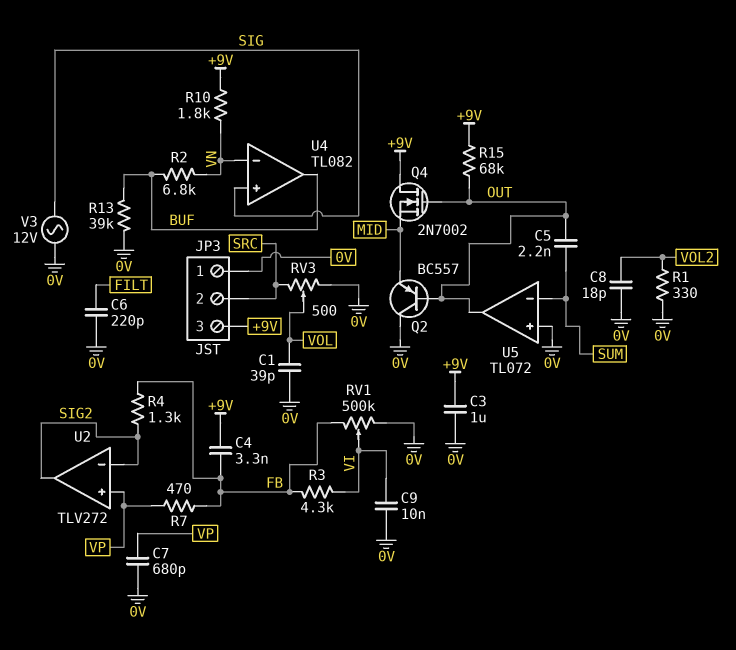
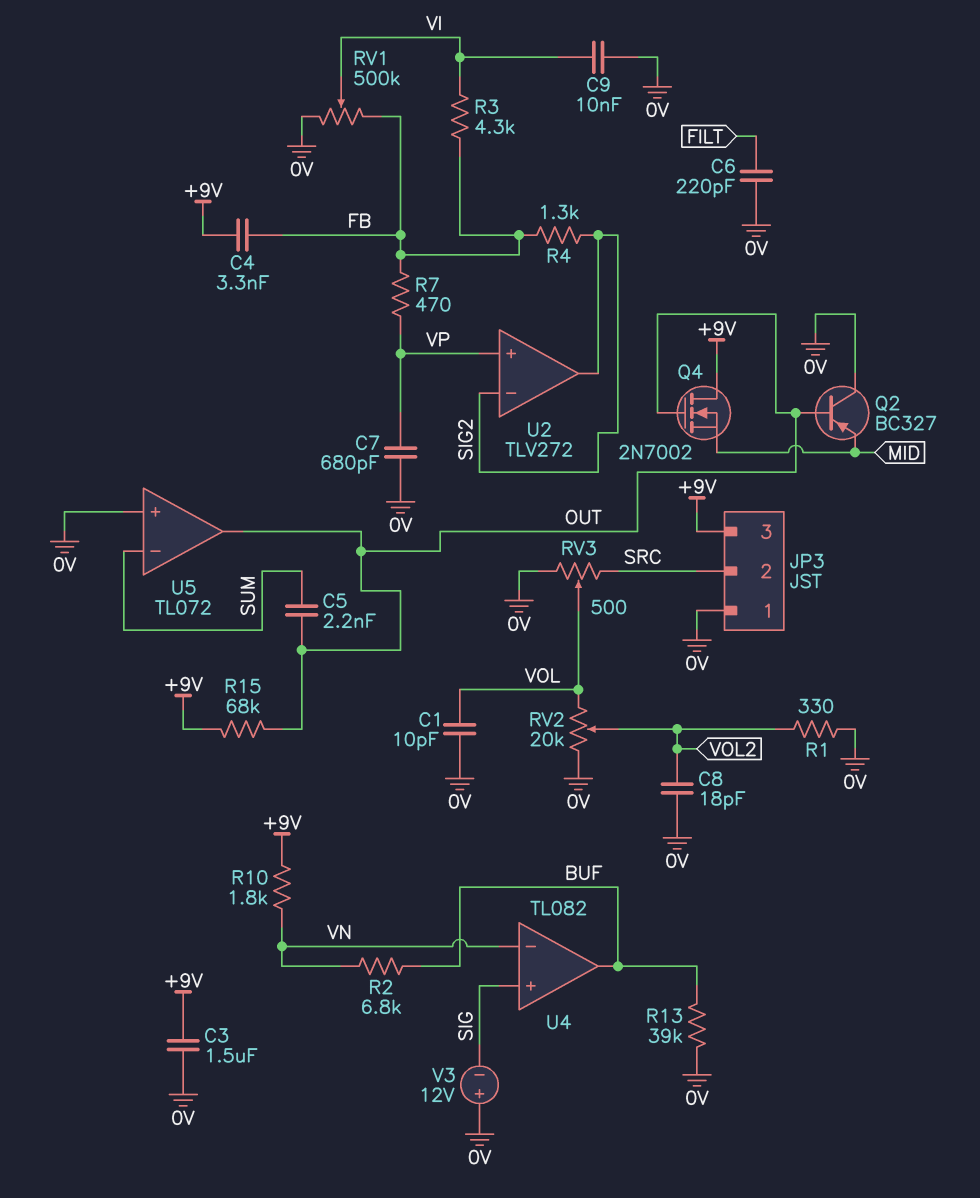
C1: 39pF (0V, VOL) -> 10pF (0V, VOL)
C3: 1uF (+9V, 0V) -> 1.5uF (+9V, 0V)
Q2: PNP BC557 (B OUT, C 0V, E MID) -> PNP BC327 (B OUT, C 0V, E MID)
RV2: none -> 20k (0V, VOL, wiper VOL2)
V3: AC 12V (0V, SIG) -> 12V (plus 0V, minus SIG)

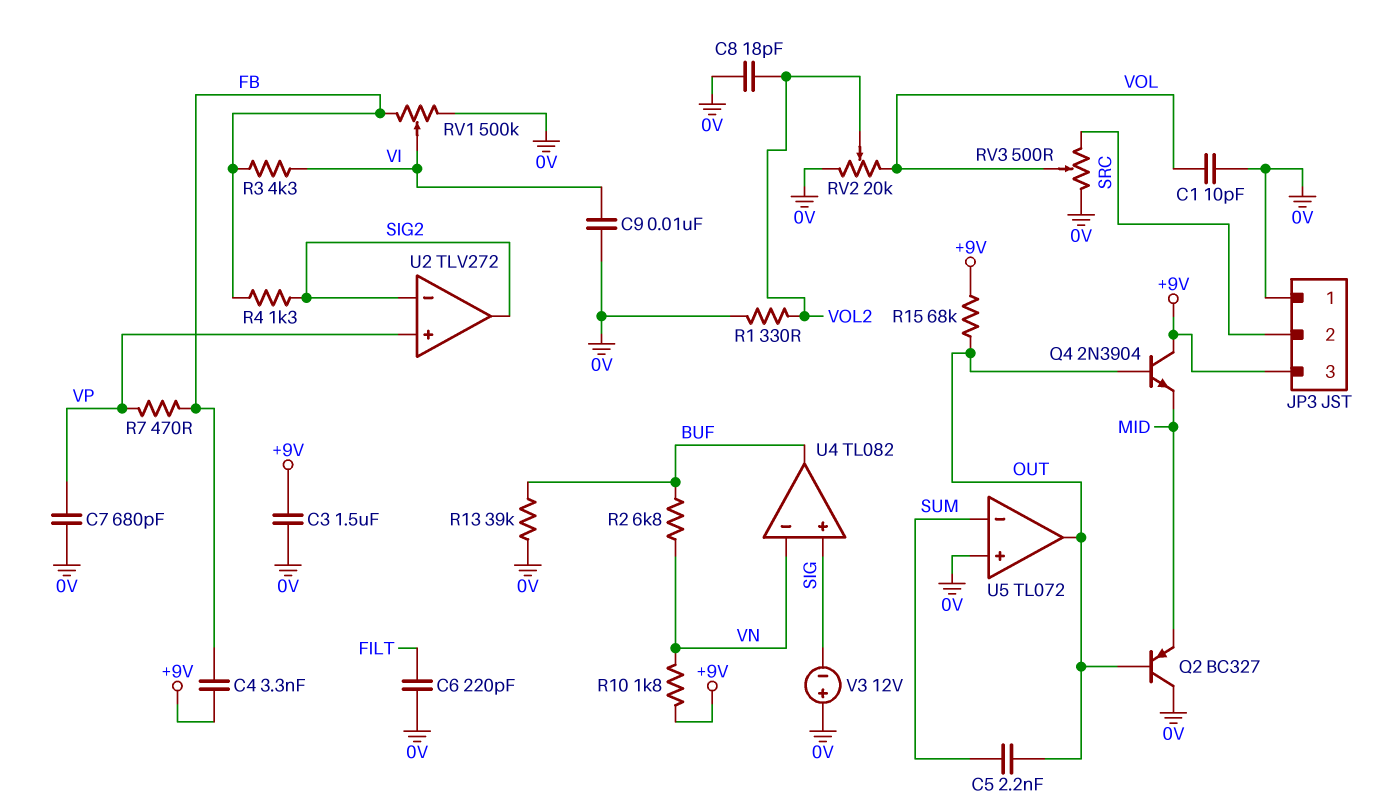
Q4: NMOS 2N7002 (G OUT, D +9V, S MID) -> NPN 2N3904 (B OUT, C +9V, E MID)

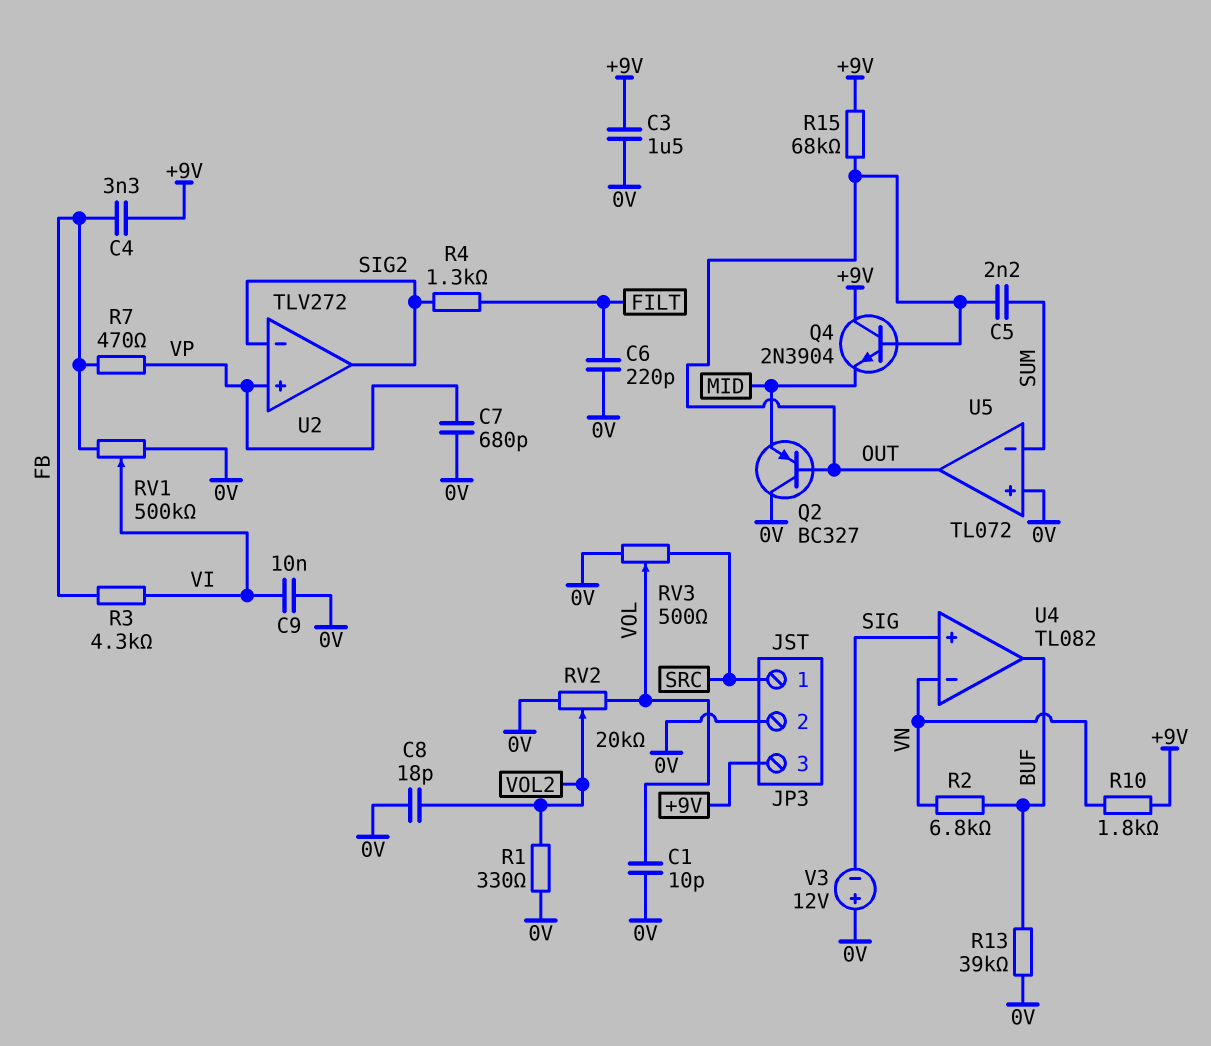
JP3 pin 1: 0V -> SRC
JP3 pin 2: SRC -> 0V
R4: 1.3k (FB, SIG2) -> 1.3k (FILT, SIG2)

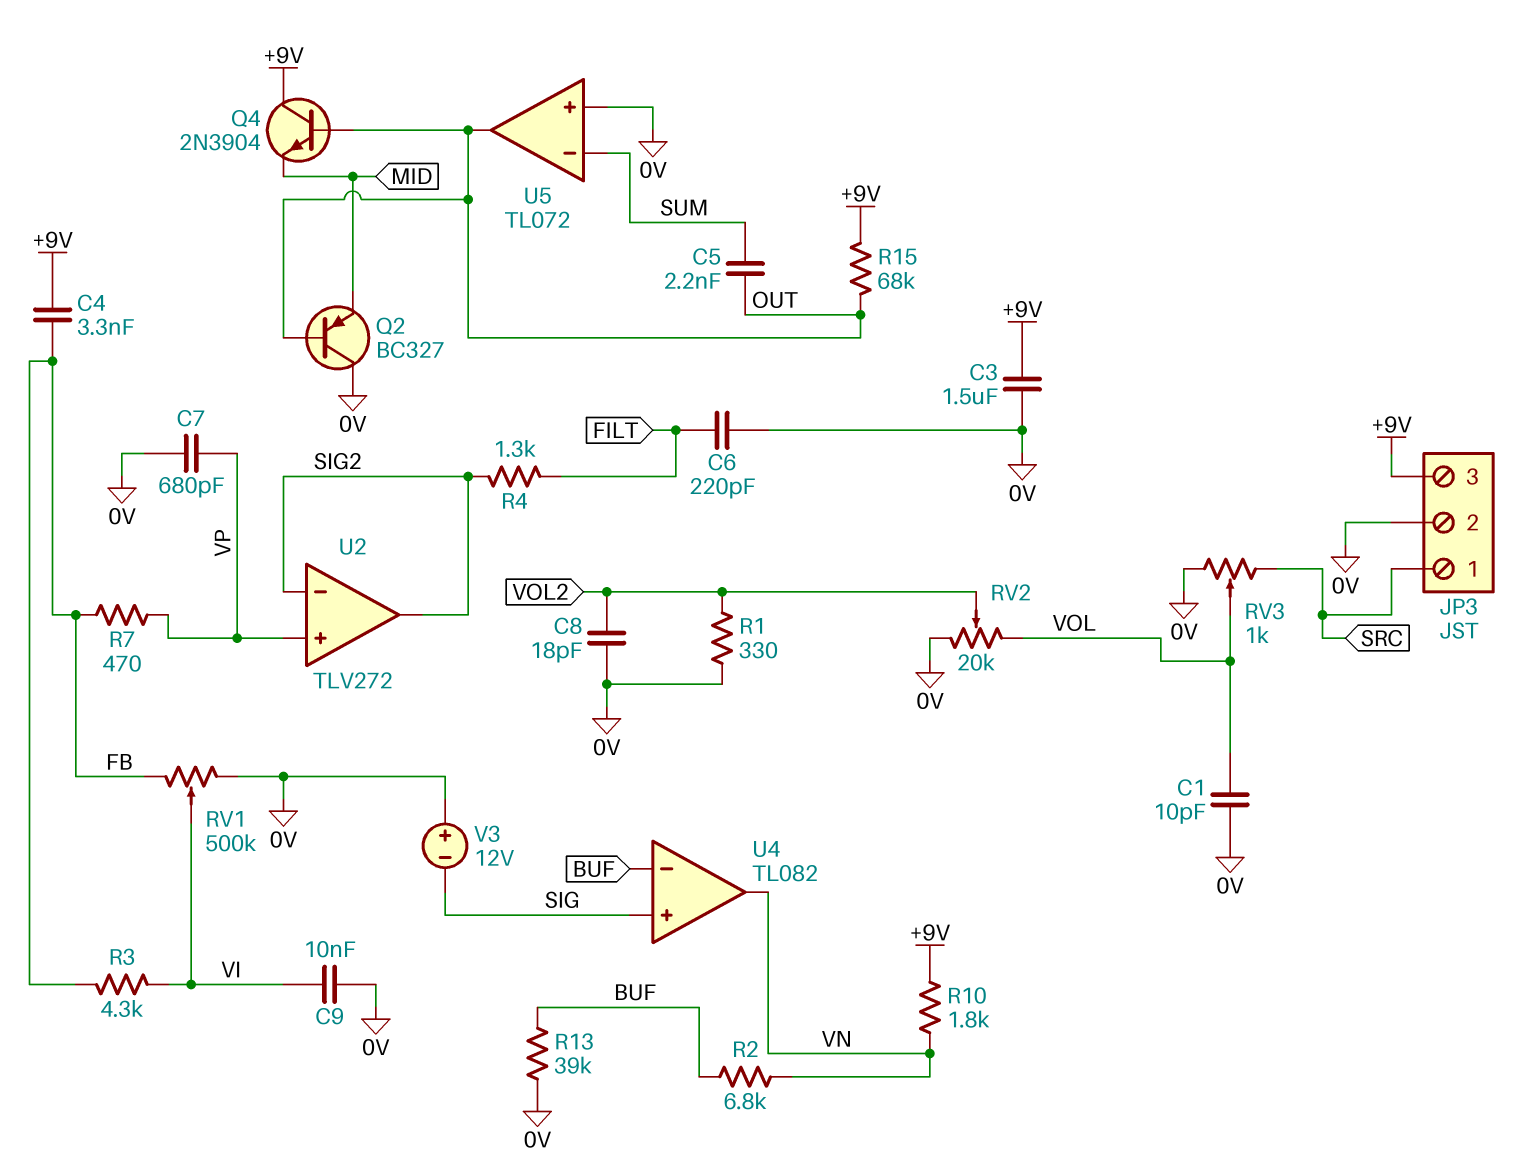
RV3: 500 (0V, SRC, wiper VOL) -> 1k (0V, SRC, wiper VOL)
U4 pin in-: VN -> BUF
U4 pin out: BUF -> VN

